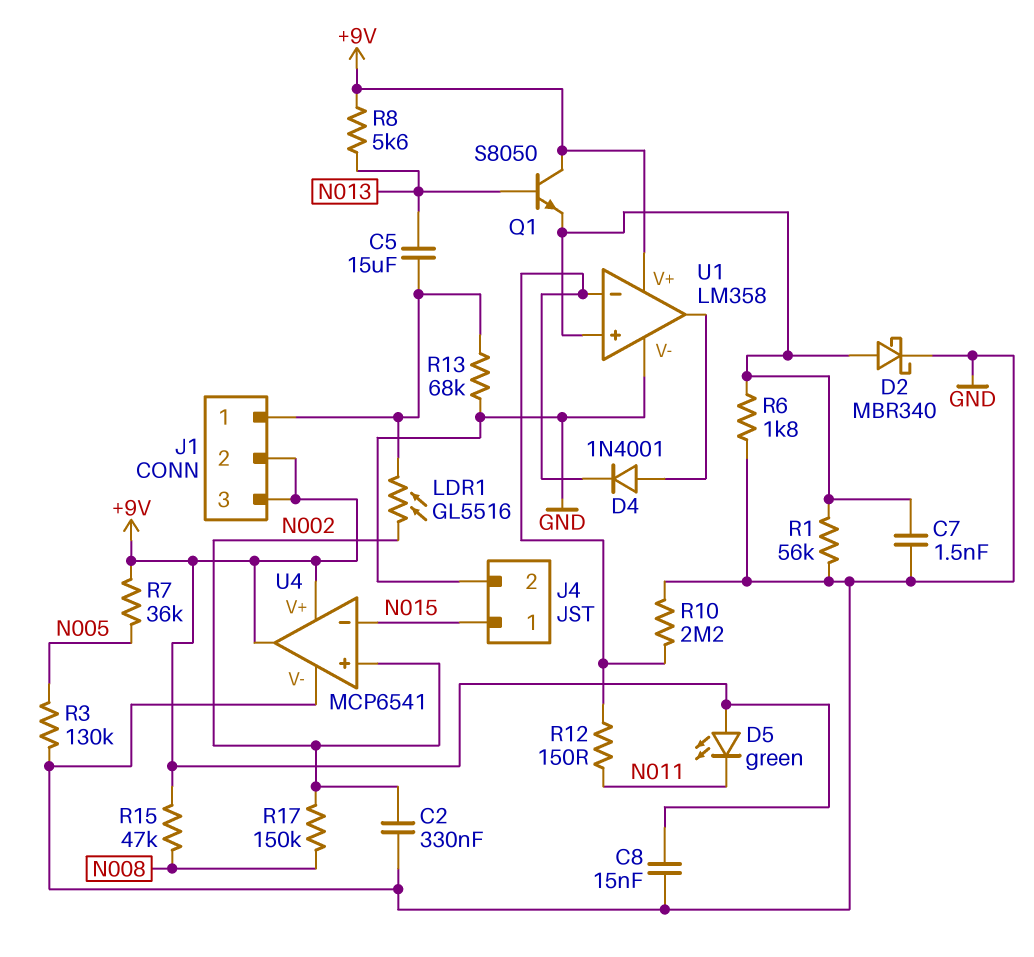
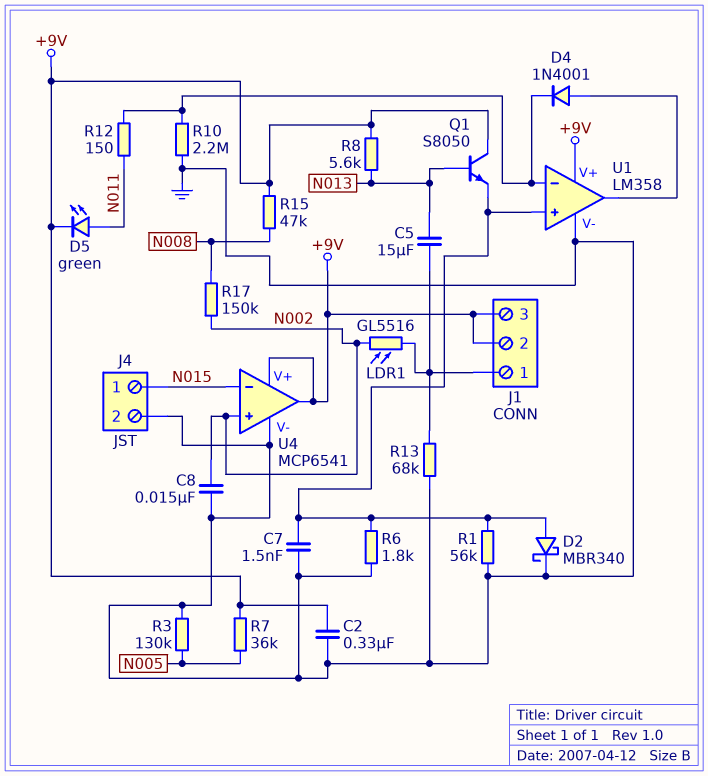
C2: 330nF (GND, N002) -> 330nF (+9V, GND)
C8: 15nF (+9V, GND) -> 15nF (GND, N002)
D5: LED green (A +9V, K N011) -> LED green (A N011, K +9V)

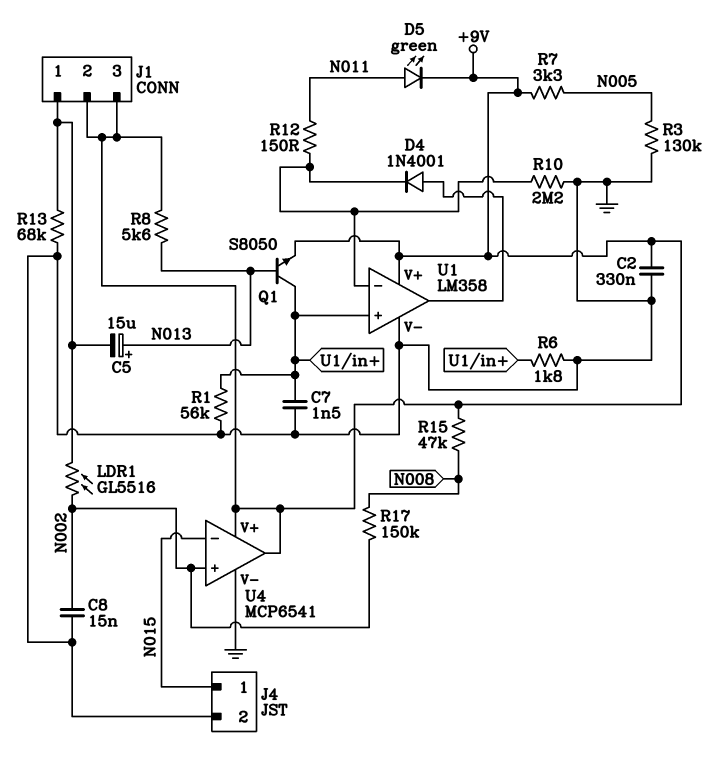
C5: 15uF (J1/1, N013) -> 15uF (plus N013, minus J1/1)
D2: schottky MBR340 (A U1/in+, K GND) -> none
Q1: NPN S8050 (B N013, C +9V, E U1/in+) -> NPN S8050 (B N013, C U1/in+, E +9V)
R7: 36k (+9V, N005) -> 3.3k (+9V, N005)

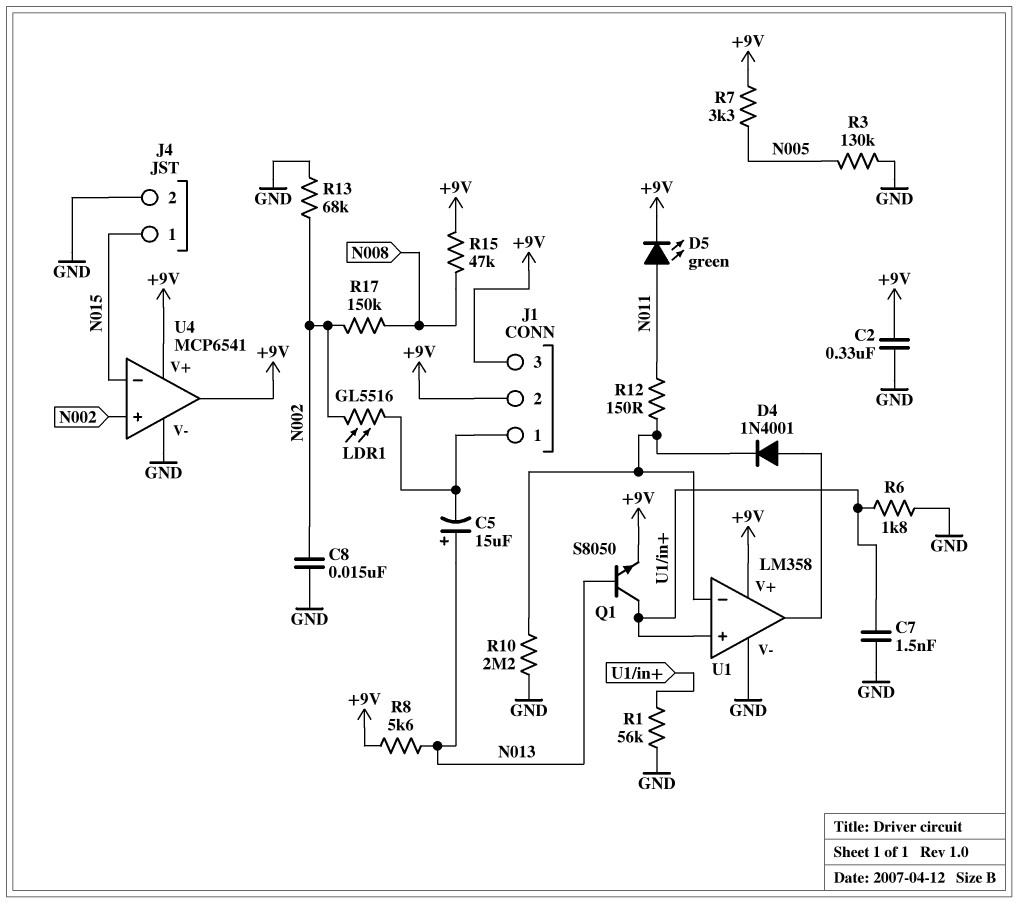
R13: 68k (GND, J1/1) -> 68k (GND, N002)

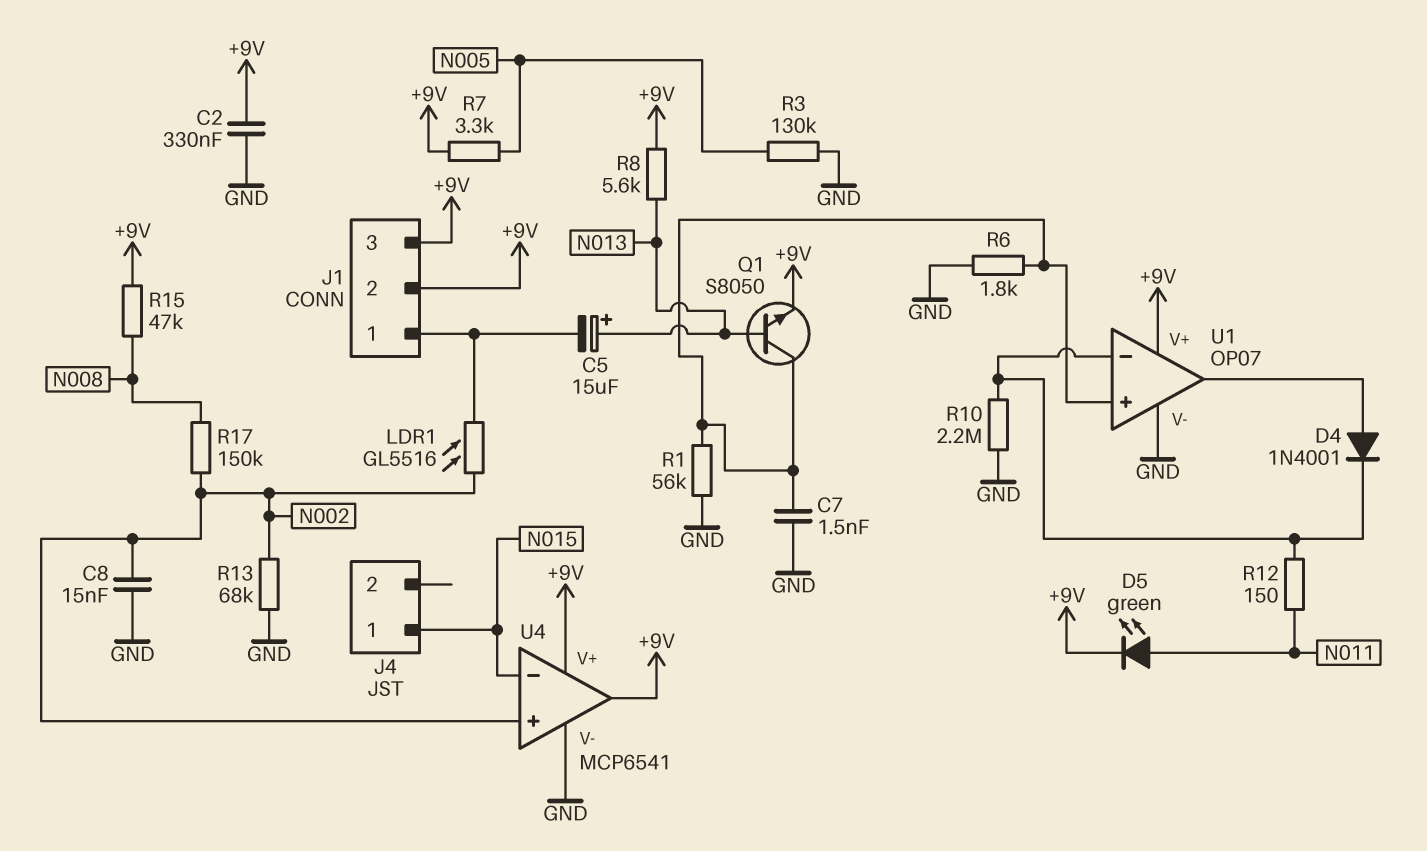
J4 pin 2: GND -> none
U1: LM358 -> OP07

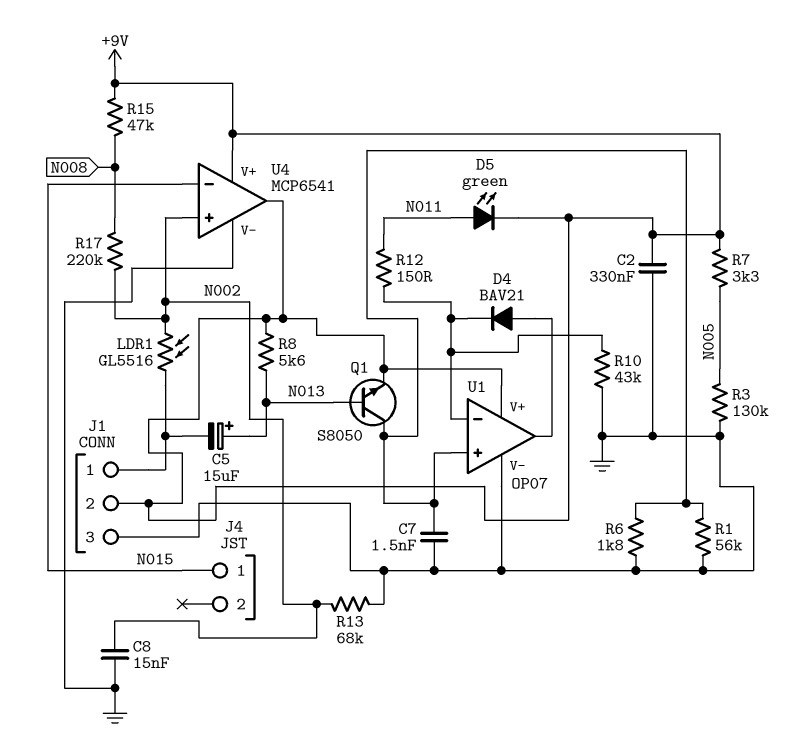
D4: diode 1N4001 (A U1/out, K U1/in-) -> diode BAV21 (A U1/out, K U1/in-)
J1 pin 3: +9V -> GND
R10: 2.2M (GND, U1/in-) -> 43k (GND, U1/in-)
R17: 150k (N002, N008) -> 220k (N002, N008)

